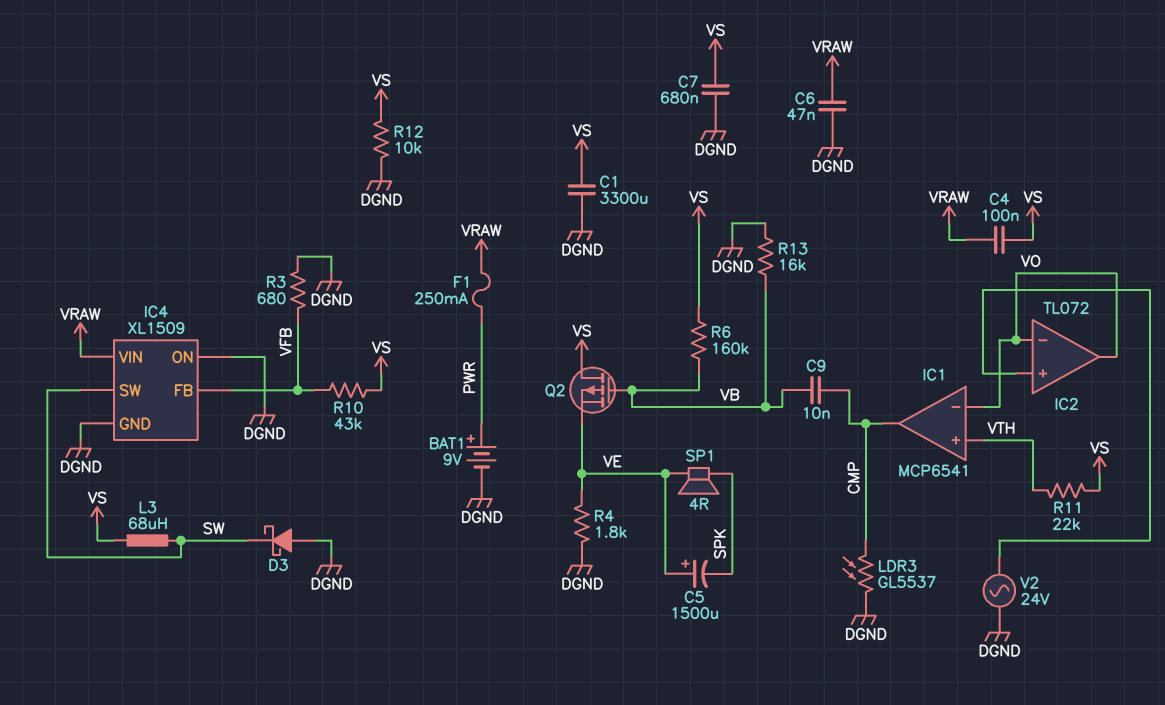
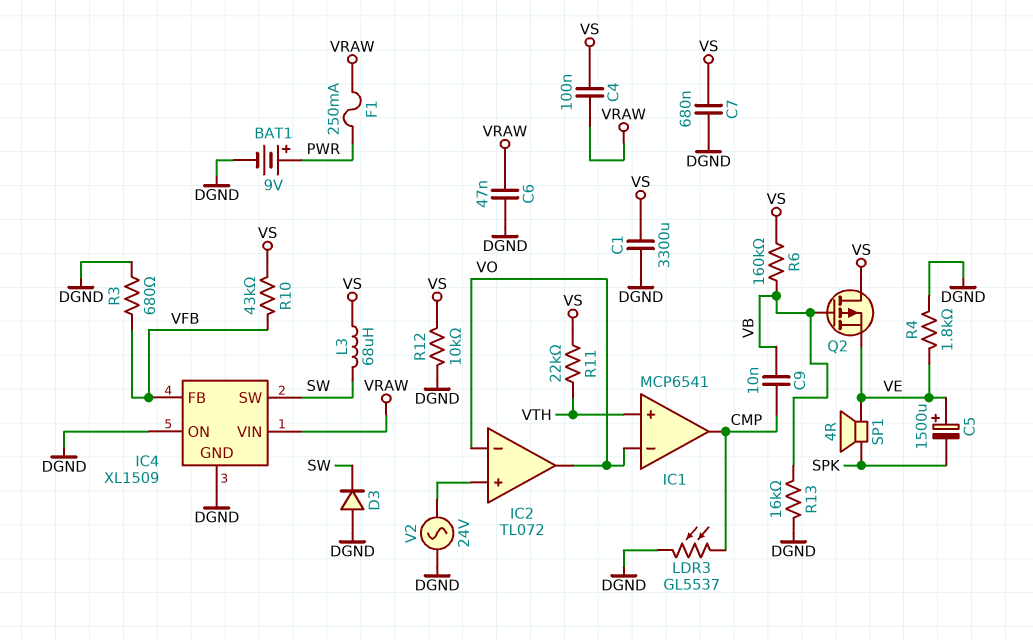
D3: schottky (A DGND, K SW) -> diode (A DGND, K SW)

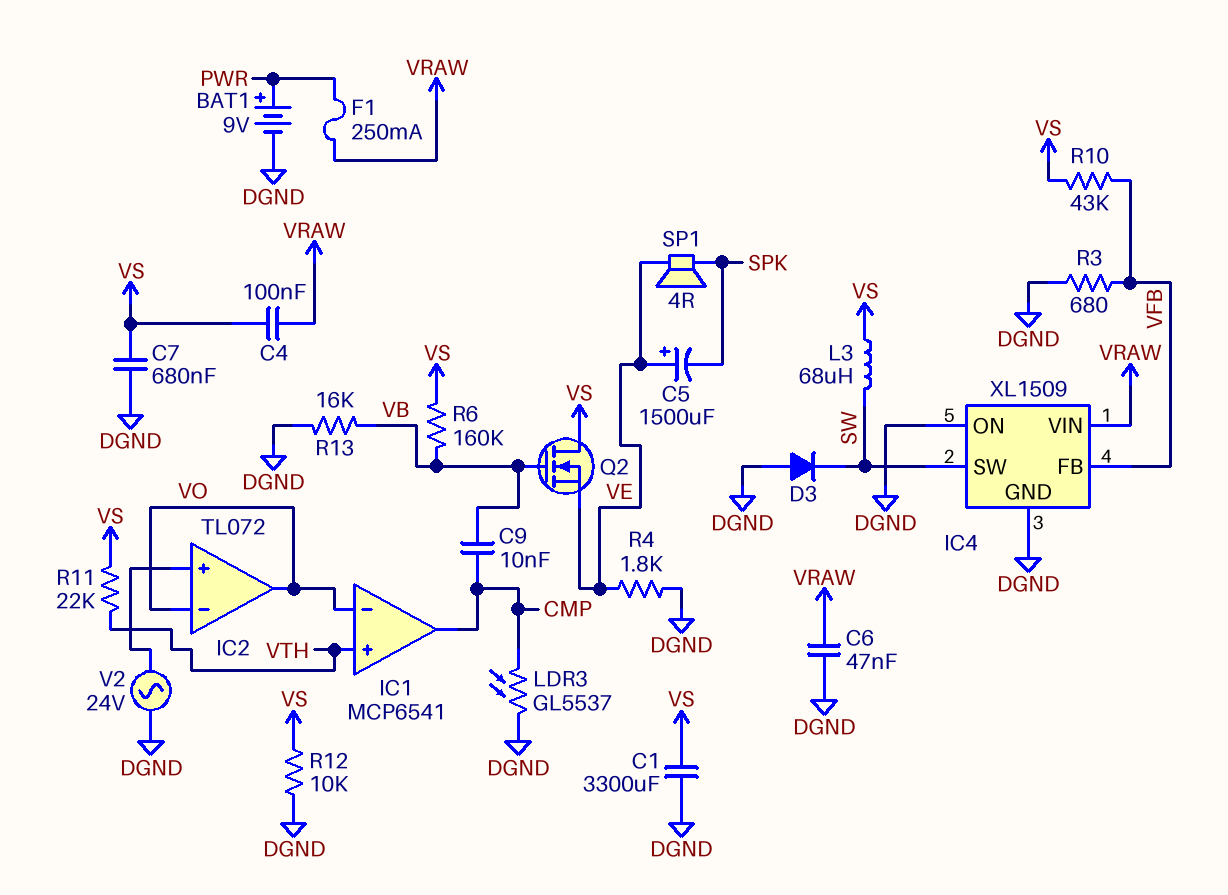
Q2: PMOS (G VB, D VS, S VE) -> NMOS (G VB, D VS, S VE)

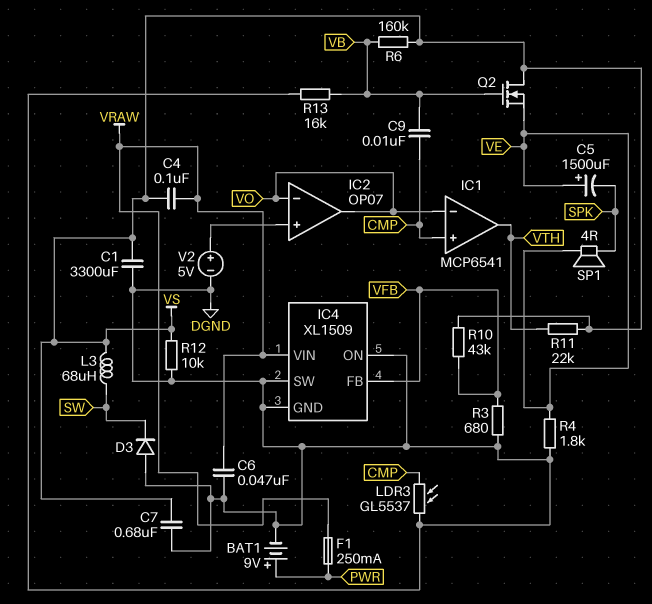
IC1 pin in+: VTH -> CMP
IC1 pin out: CMP -> VTH
IC2: TL072 -> OP07
IC4 pin SW: SW -> DGND
V2: AC 24V (DGND, IC2/in+) -> 5V (plus IC2/in+, minus DGND)

